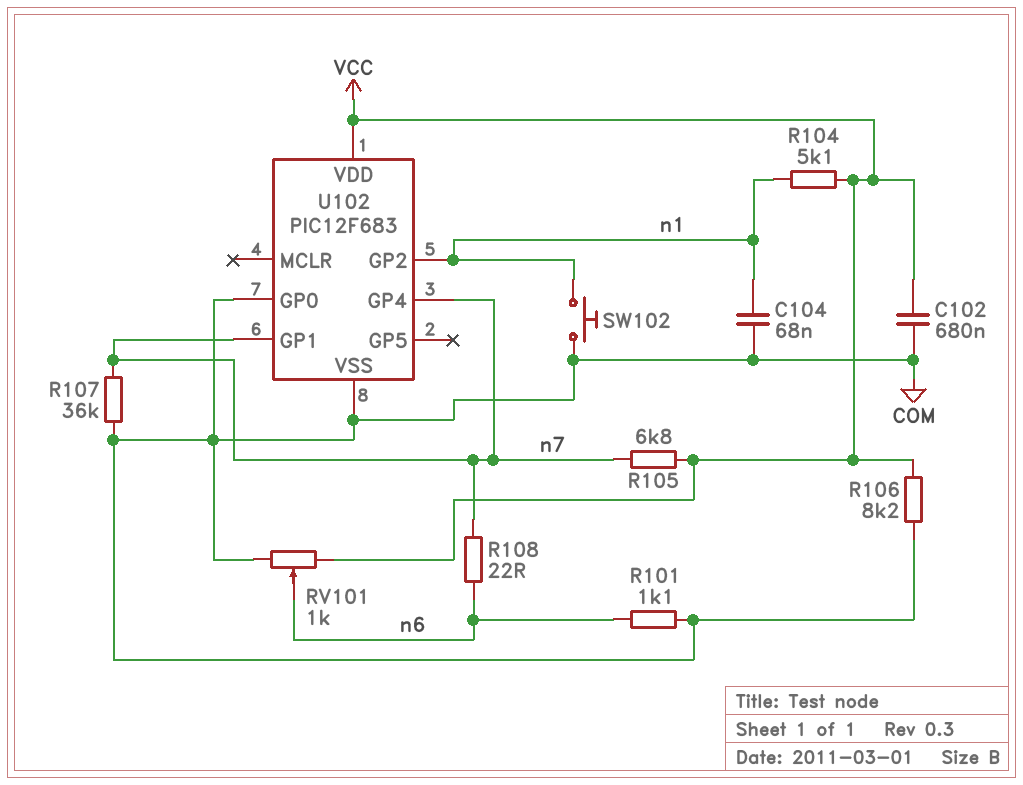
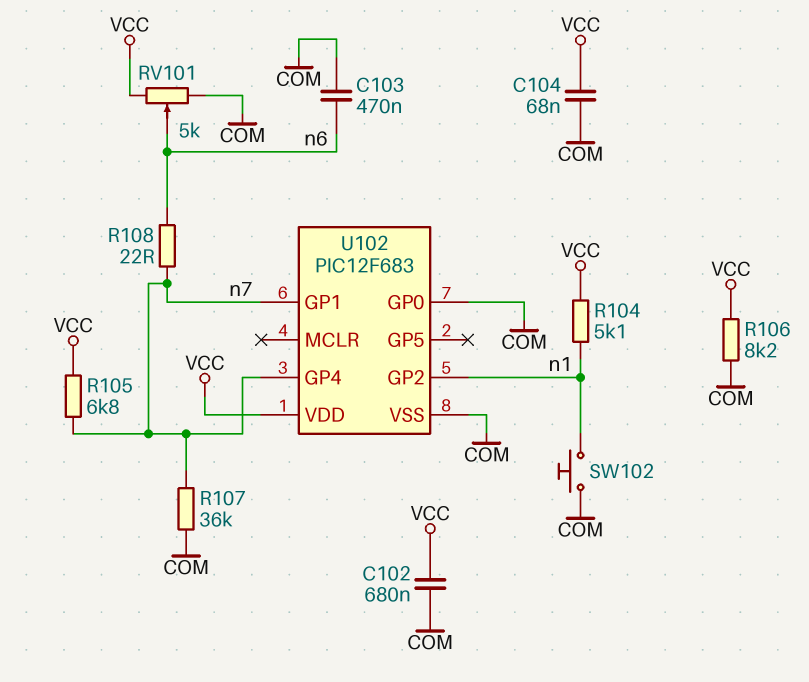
C103: none -> 470nF (COM, n6)
C104: 68nF (COM, n1) -> 68nF (COM, VCC)
R101: 1.1k (COM, n6) -> none
RV101: 1k (COM, VCC, wiper n6) -> 5k (COM, VCC, wiper n6)

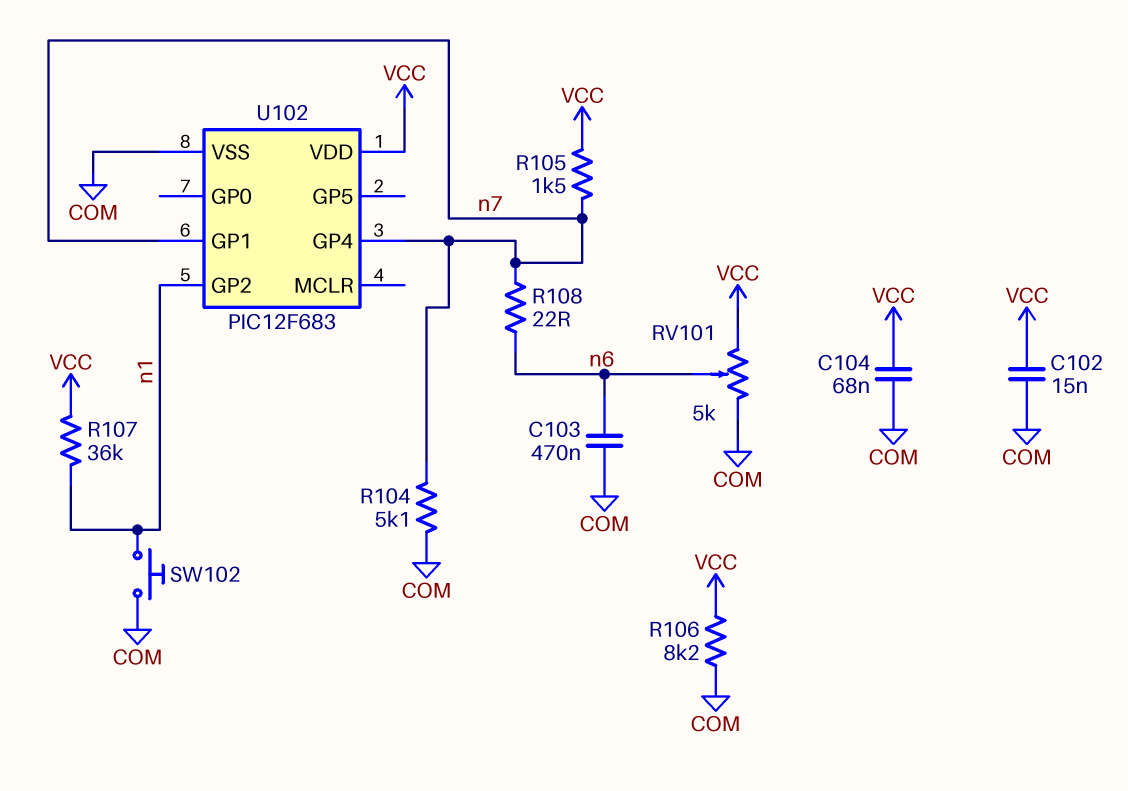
C102: 680nF (COM, VCC) -> 15nF (COM, VCC)
R104: 5.1k (VCC, n1) -> 5.1k (COM, n7)
R105: 6.8k (VCC, n7) -> 1.5k (VCC, n7)
R107: 36k (COM, n7) -> 36k (VCC, n1)
U102 pin GP0: COM -> none

